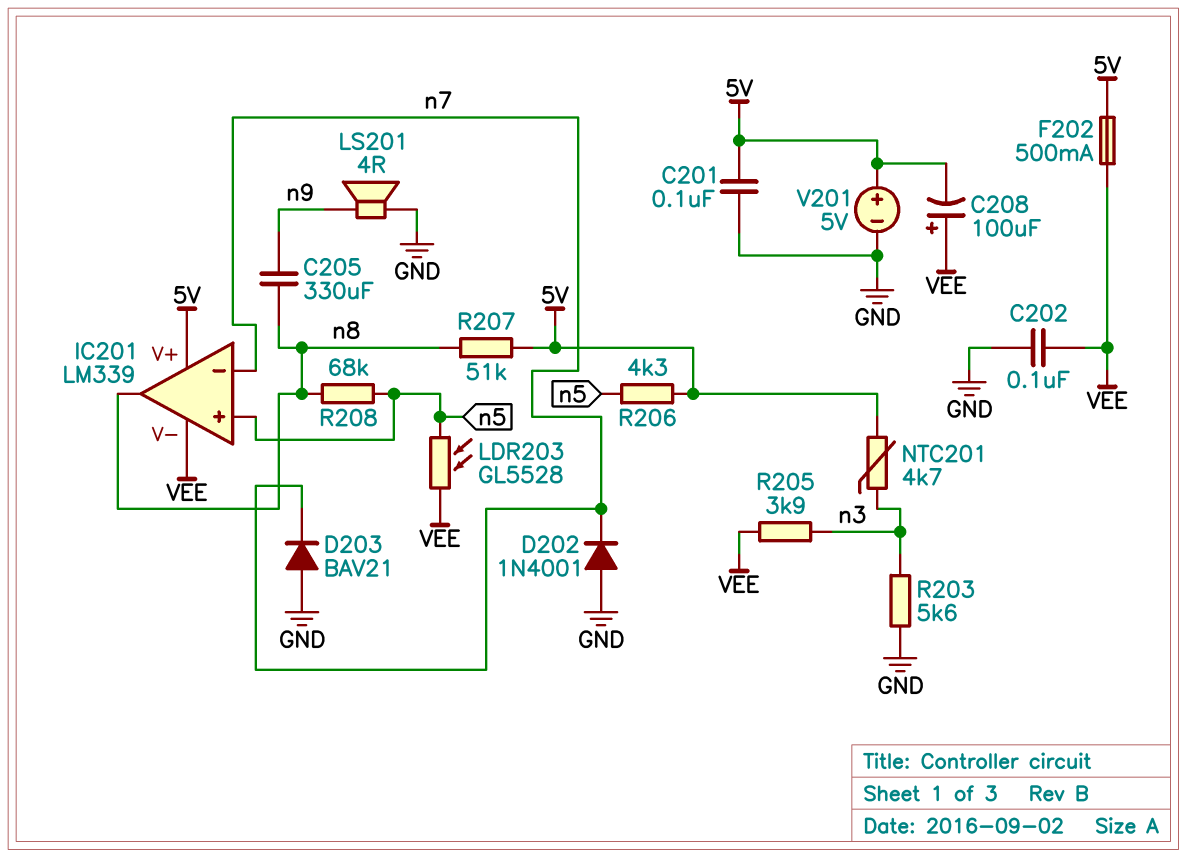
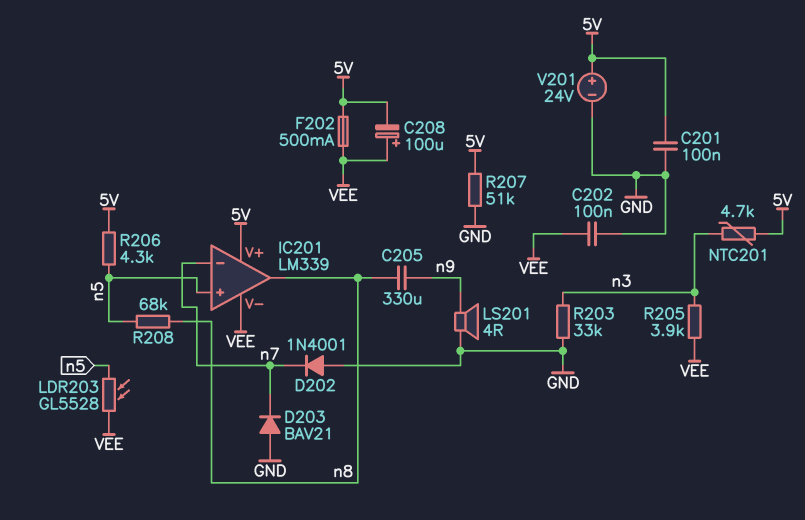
R203: 5.6k (GND, n3) -> 33k (GND, n3)
R207: 51k (5V, n8) -> 51k (5V, GND)
V201: 5V (plus 5V, minus GND) -> 24V (plus 5V, minus GND)

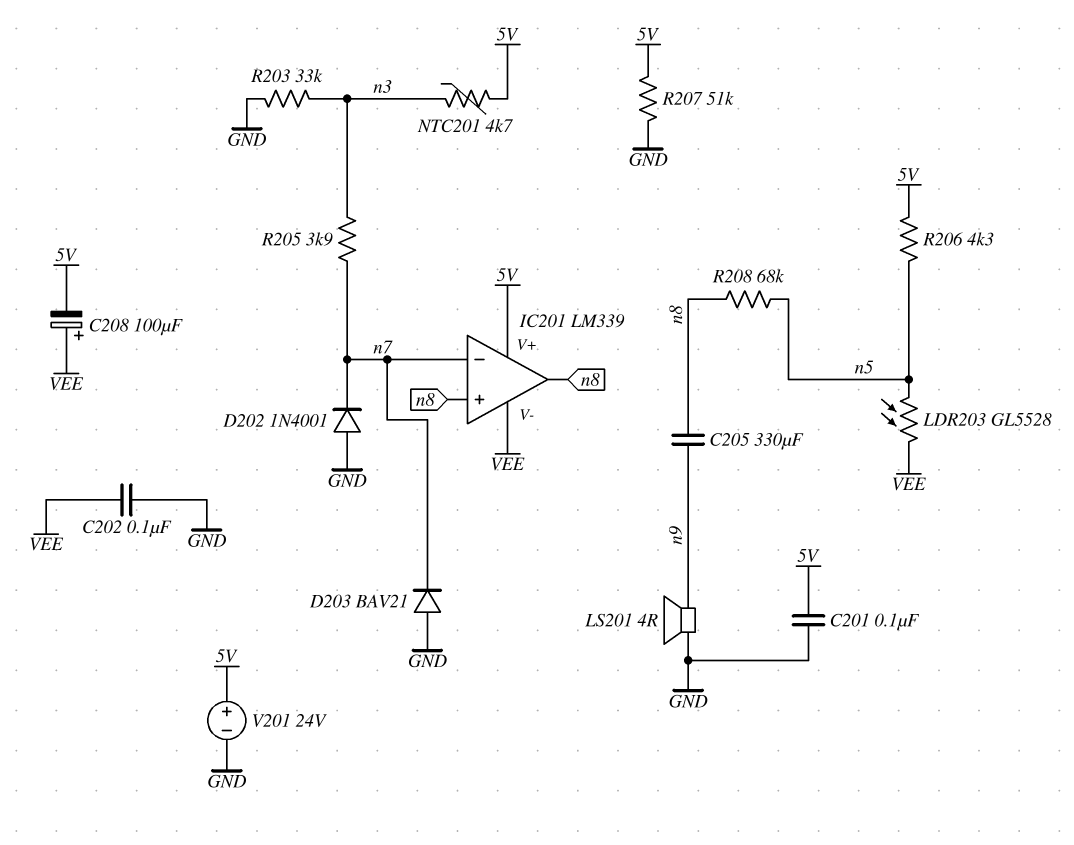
F202: 500mA (5V, VEE) -> none
IC201 pin in+: n5 -> n8
R205: 3.9k (VEE, n3) -> 3.9k (n3, n7)

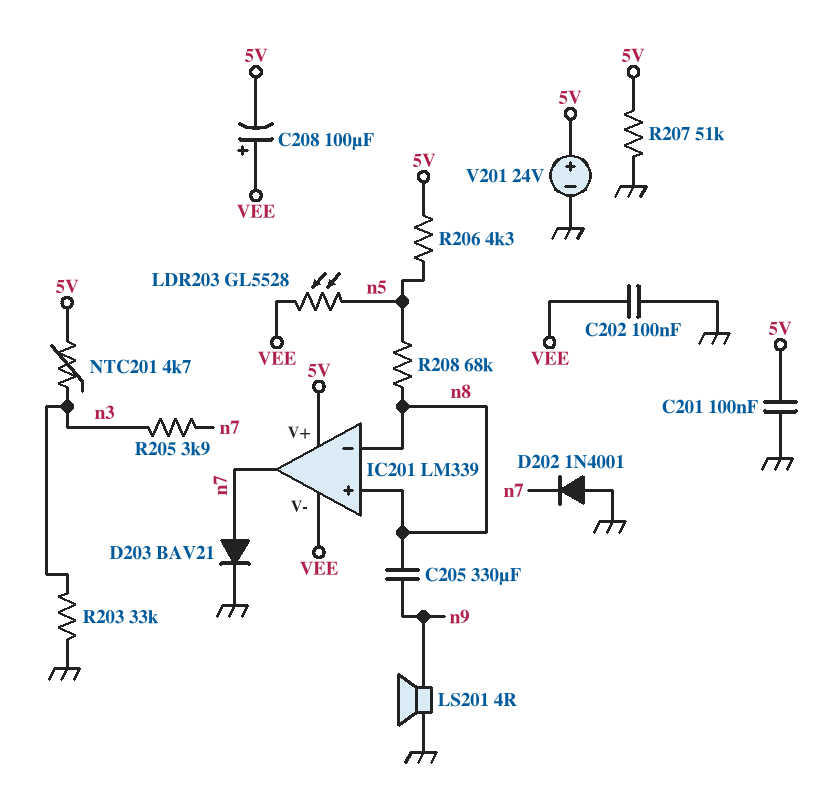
D203: diode BAV21 (A GND, K n7) -> diode BAV21 (A n7, K GND)
IC201 pin in-: n7 -> n8
IC201 pin out: n8 -> n7

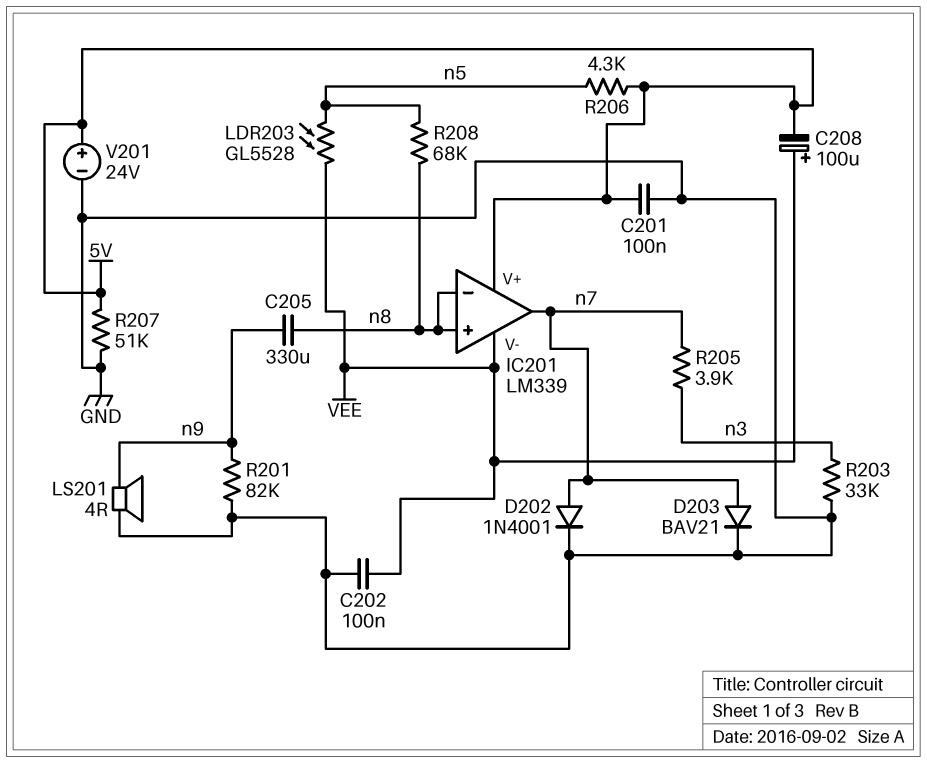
D202: diode 1N4001 (A GND, K n7) -> diode 1N4001 (A n7, K GND)
NTC201: 4.7k (5V, n3) -> none
R201: none -> 82k (GND, n9)

